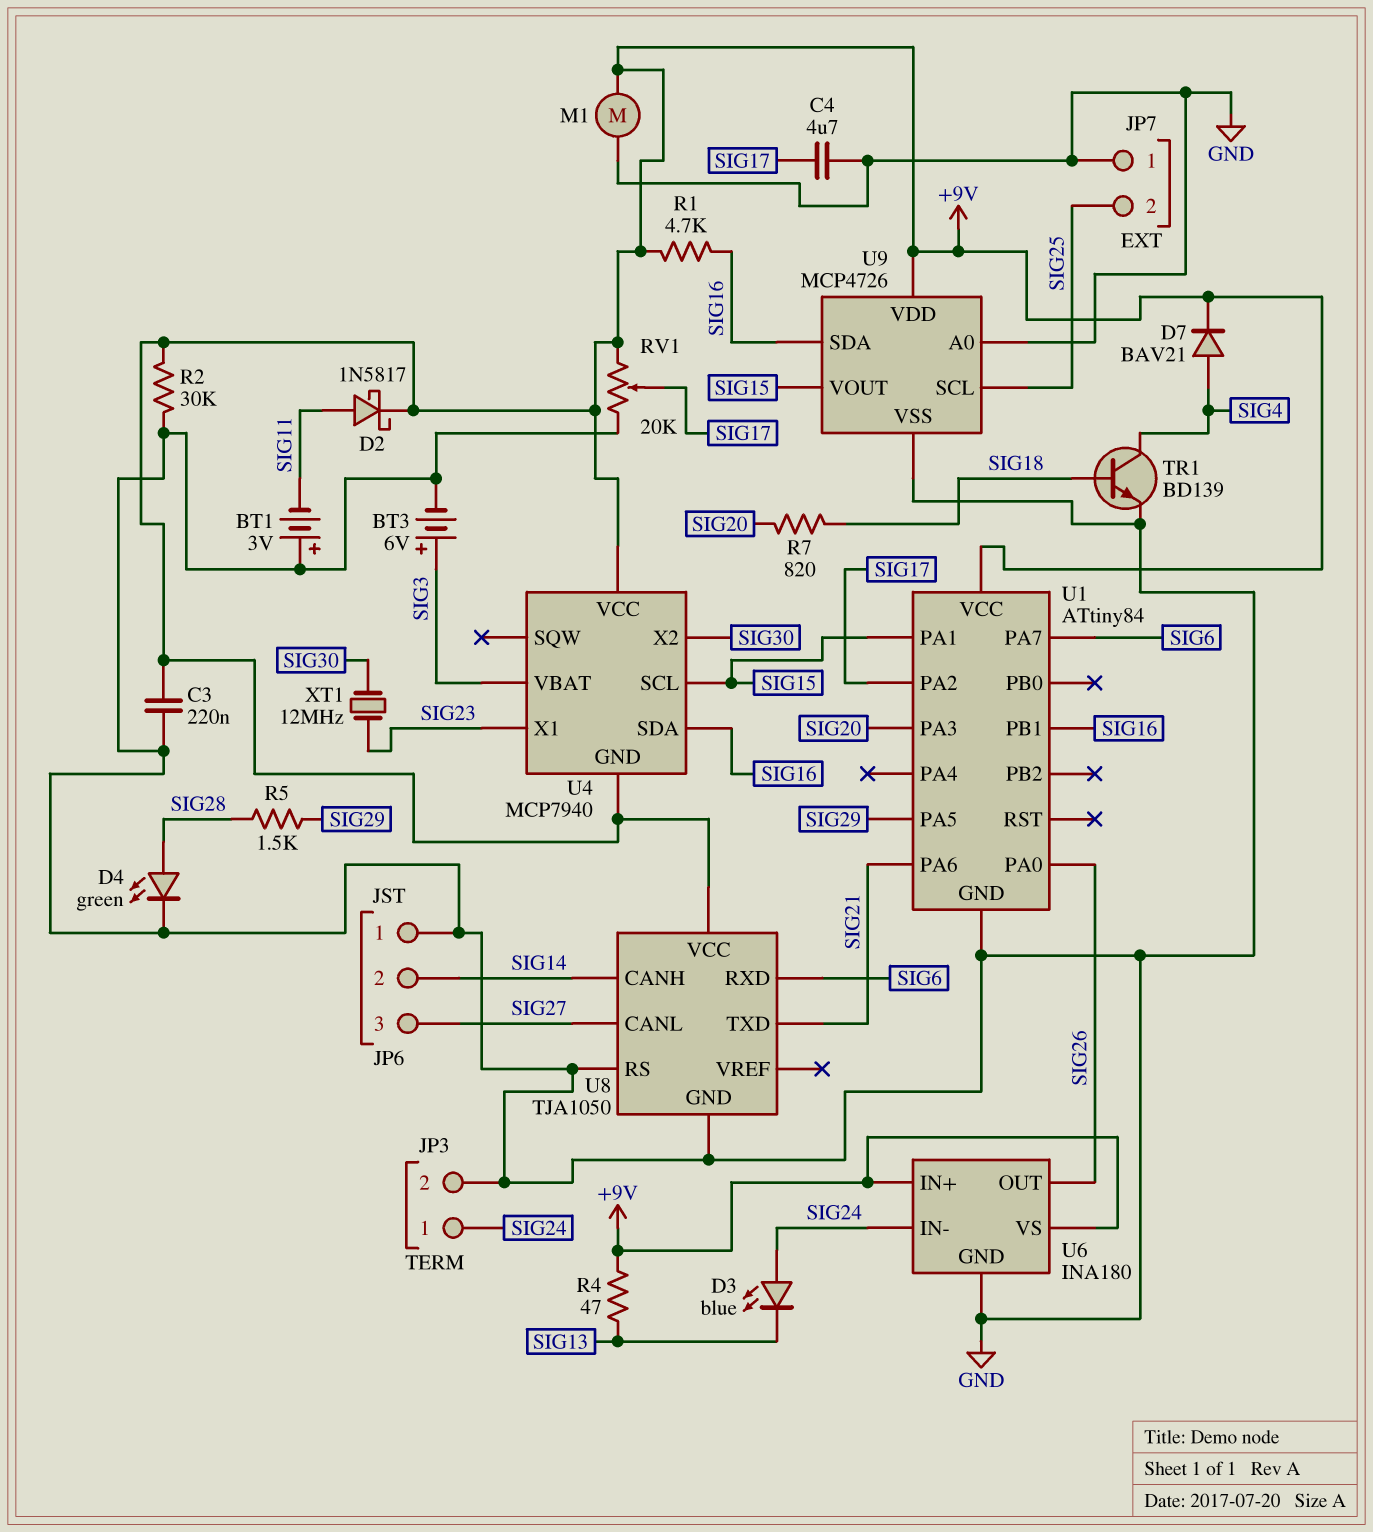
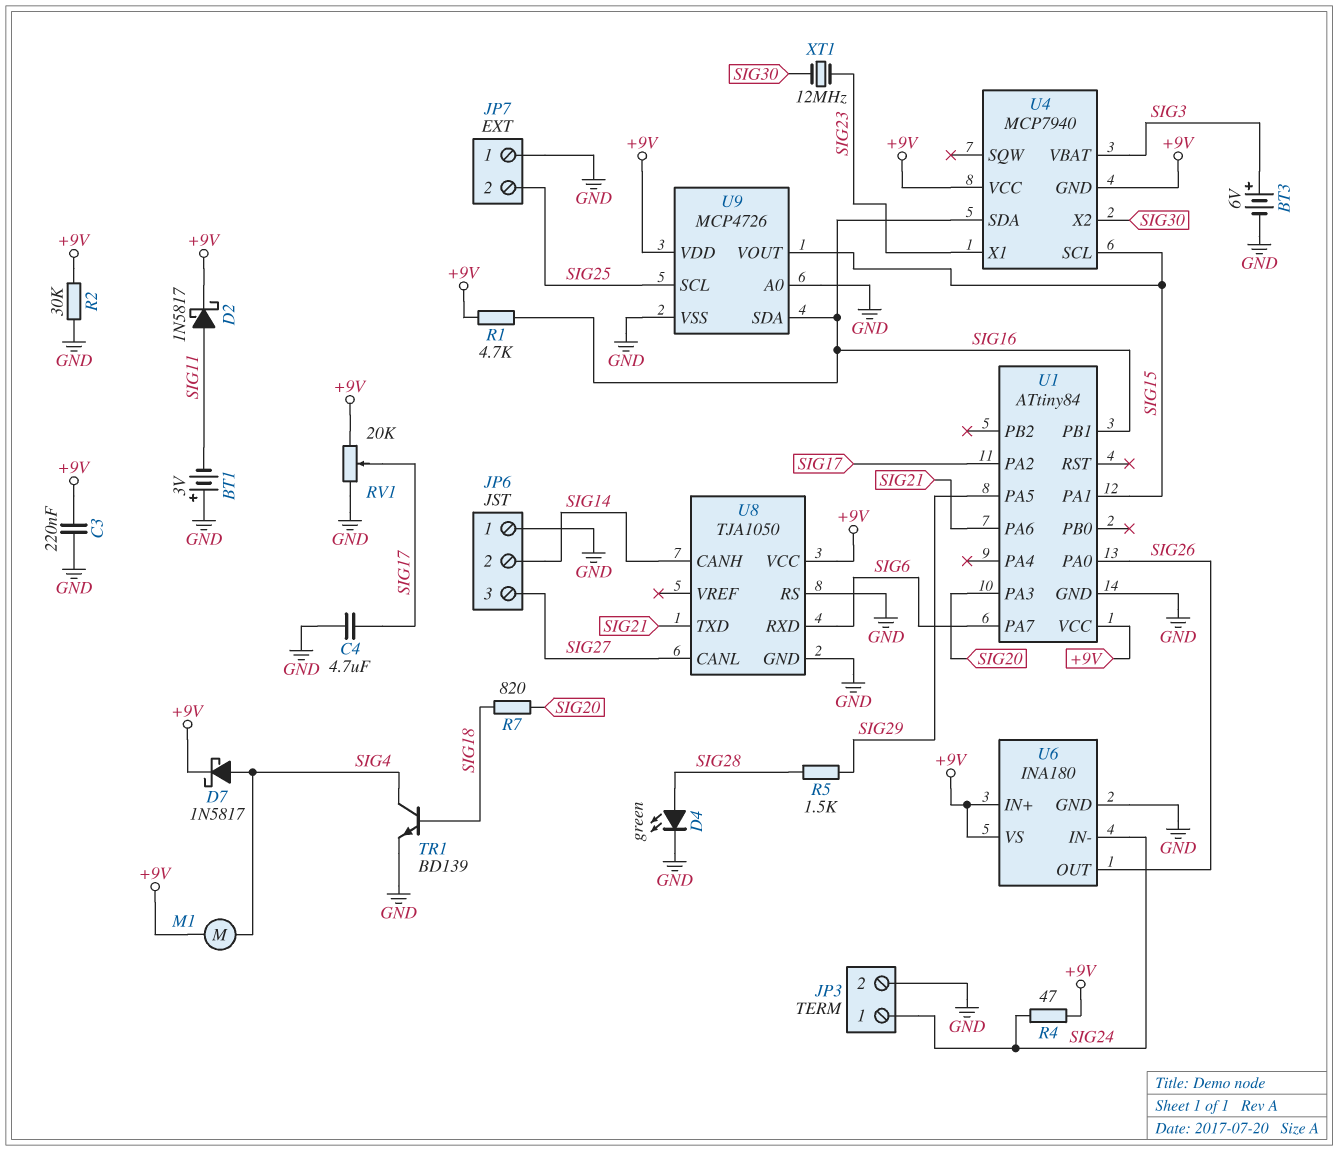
D3: LED blue (A SIG24, K SIG13) -> none
D7: diode BAV21 (A SIG4, K +9V) -> schottky 1N5817 (A SIG4, K +9V)
M1: motor (+9V, GND) -> motor (+9V, SIG4)
R4: 47 (+9V, SIG13) -> 47 (+9V, SIG24)

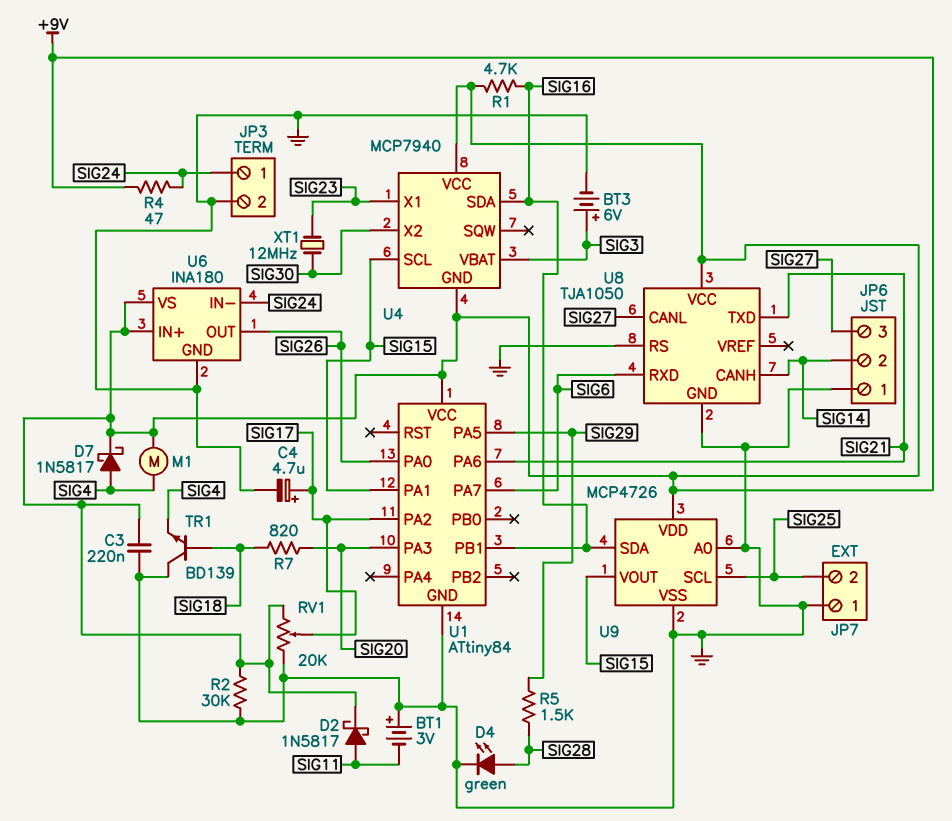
C4: 4.7uF (GND, SIG17) -> 4.7uF (plus SIG17, minus GND)
TR1: NPN BD139 (B SIG18, C SIG4, E GND) -> NPN BD139 (B SIG18, C GND, E SIG4)

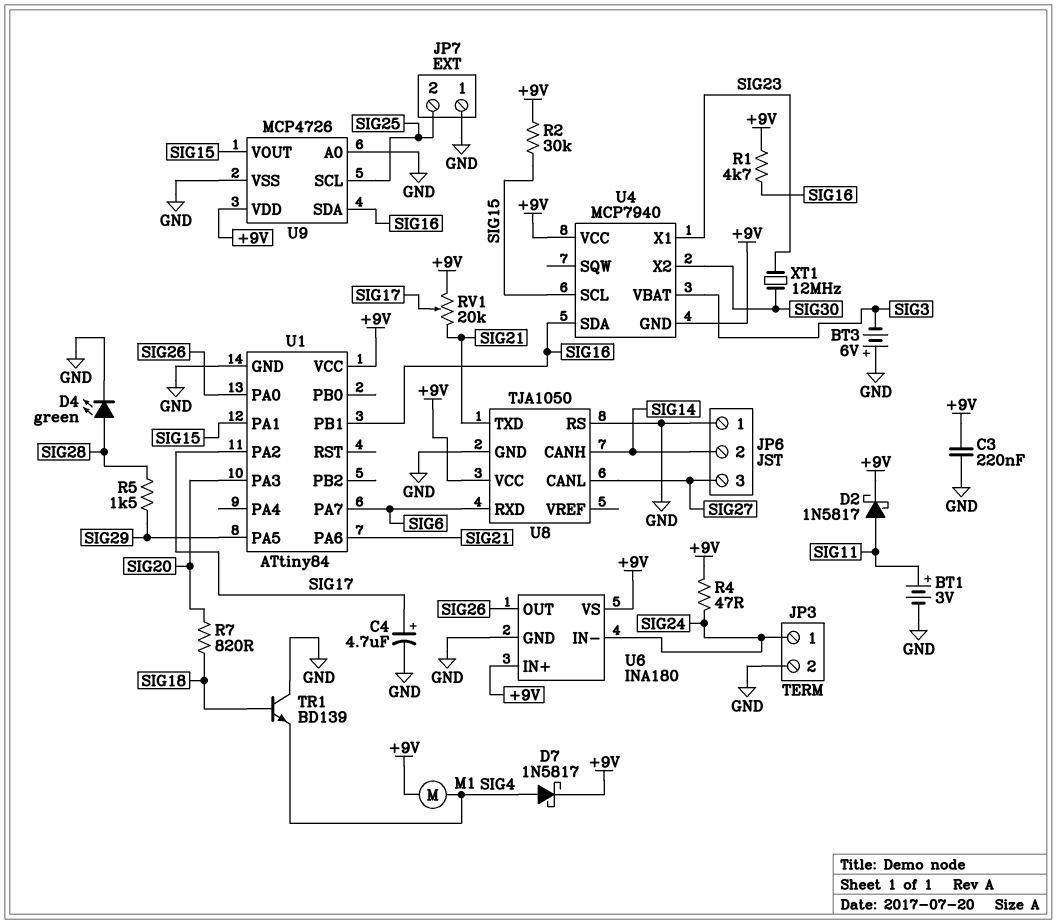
BT1: 3V (plus GND, minus SIG11) -> 3V (plus SIG11, minus GND)
BT3: 6V (plus SIG3, minus GND) -> 6V (plus GND, minus SIG3)
R2: 30k (+9V, GND) -> 30k (+9V, SIG15)
RV1: 20k (+9V, GND, wiper SIG17) -> 20k (+9V, SIG21, wiper SIG17)

